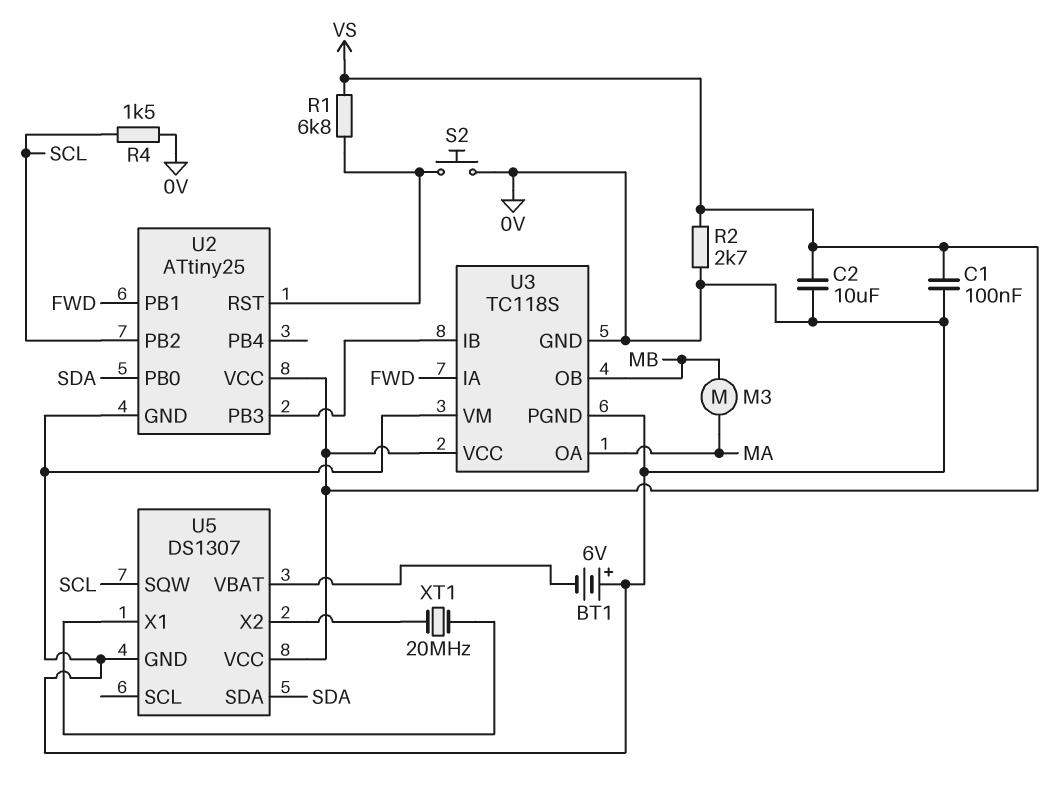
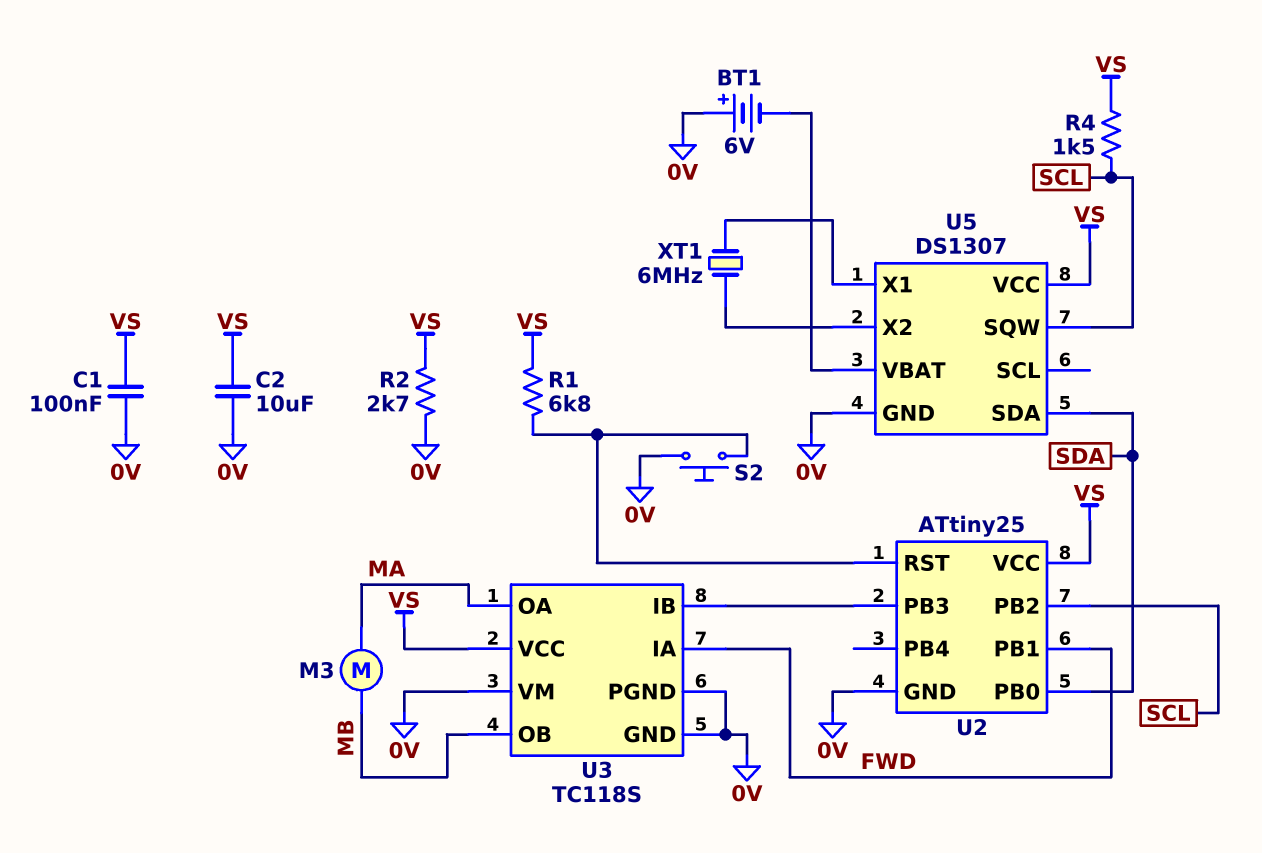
R4: 1.5k (0V, SCL) -> 1.5k (SCL, VS)
XT1: 20MHz (U5/X1, U5/X2) -> 6MHz (U5/X1, U5/X2)

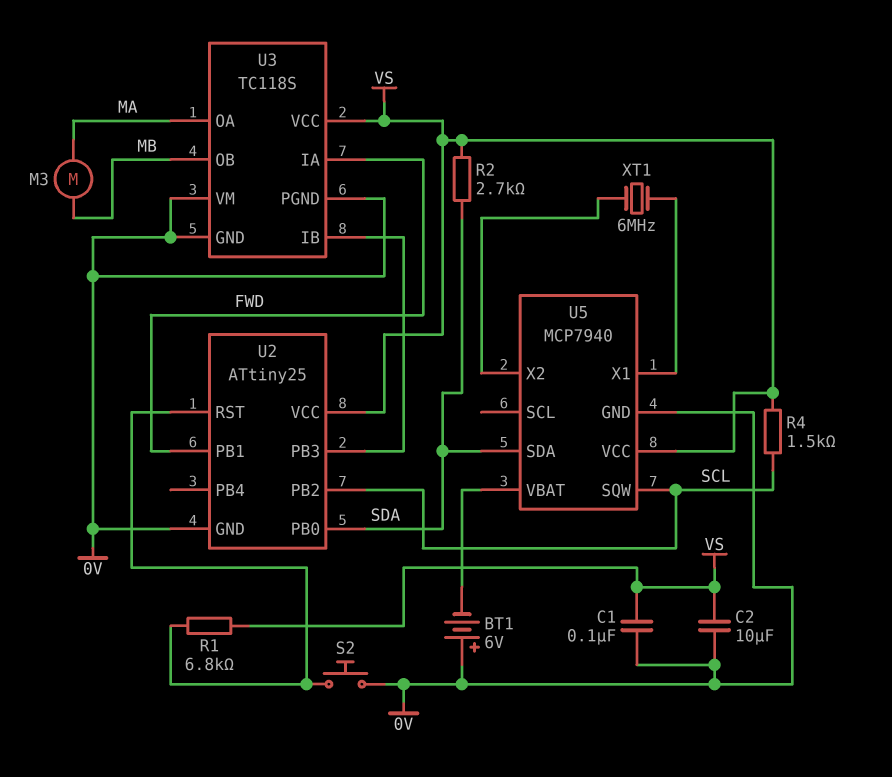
R2: 2.7k (0V, VS) -> 2.7k (SDA, VS)
U5: DS1307 -> MCP7940

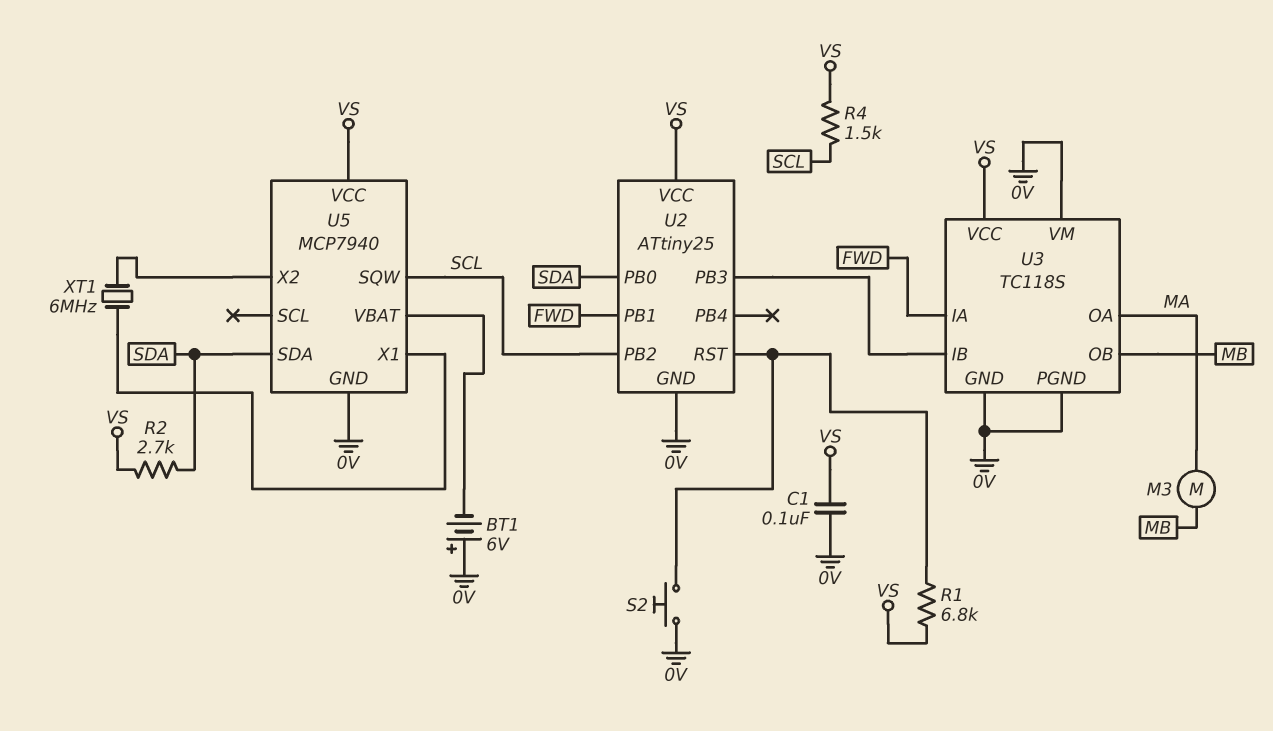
C2: 10uF (0V, VS) -> none

